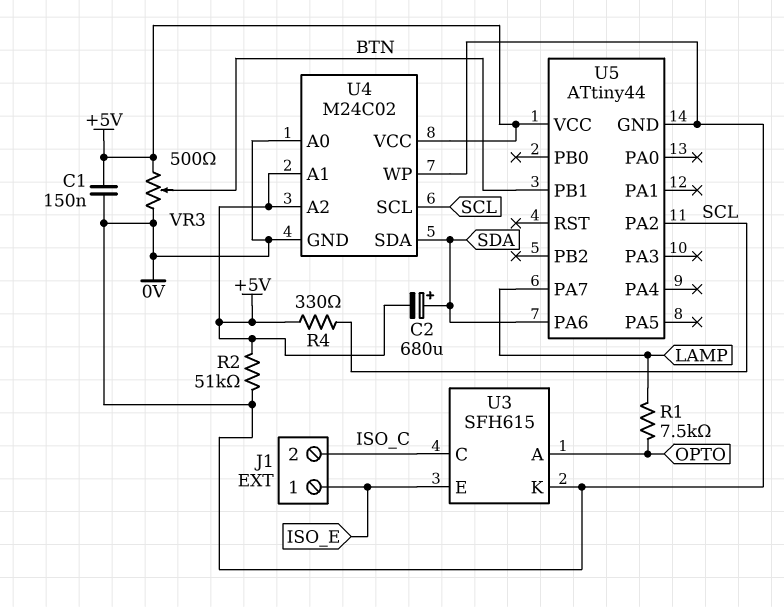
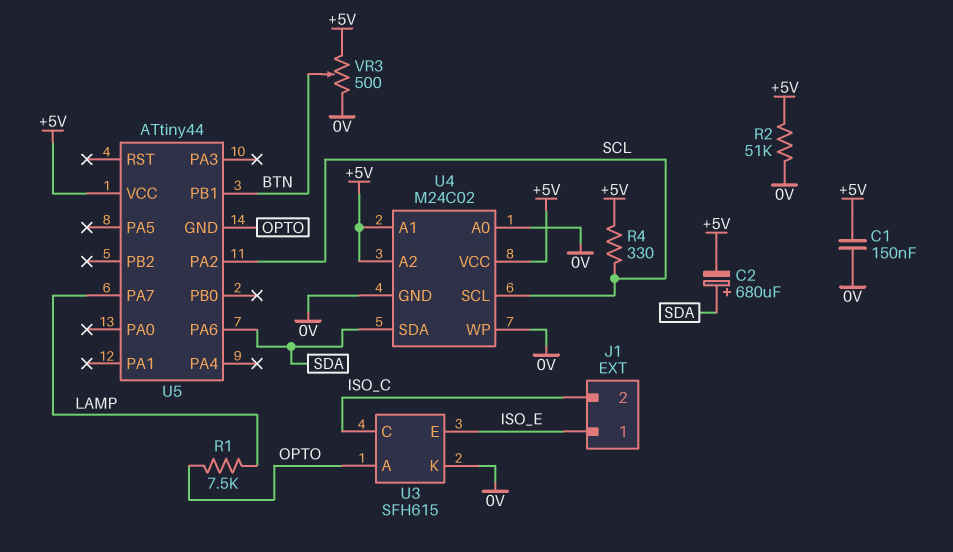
U5 pin GND: 0V -> OPTO

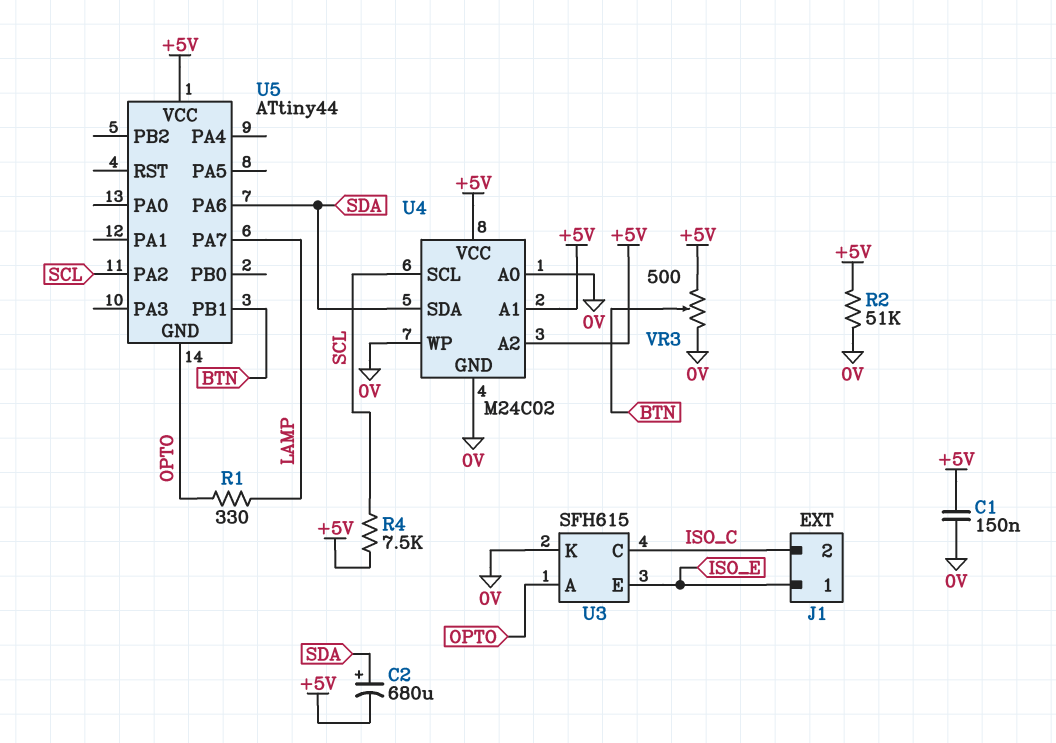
R1: 7.5k (LAMP, OPTO) -> 330 (LAMP, OPTO)
R4: 330 (+5V, SCL) -> 7.5k (+5V, SCL)

